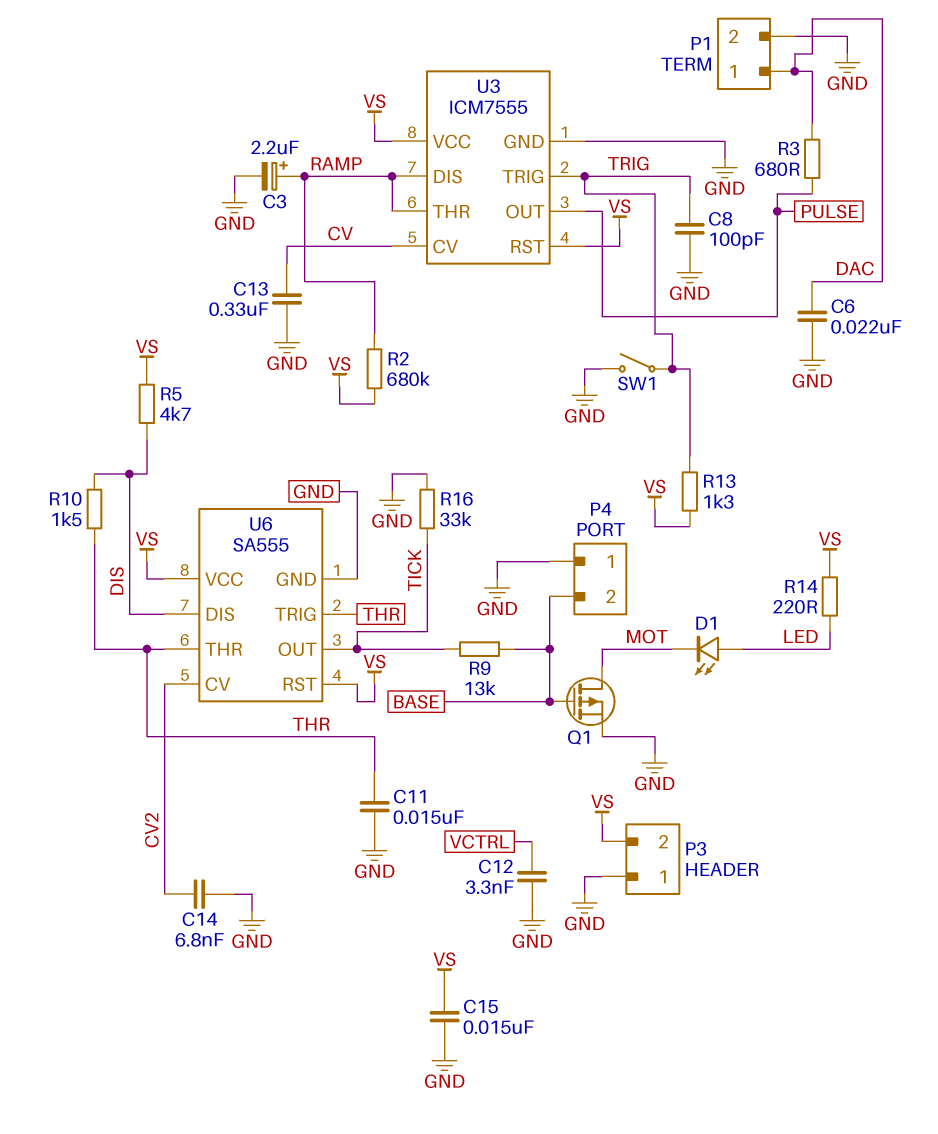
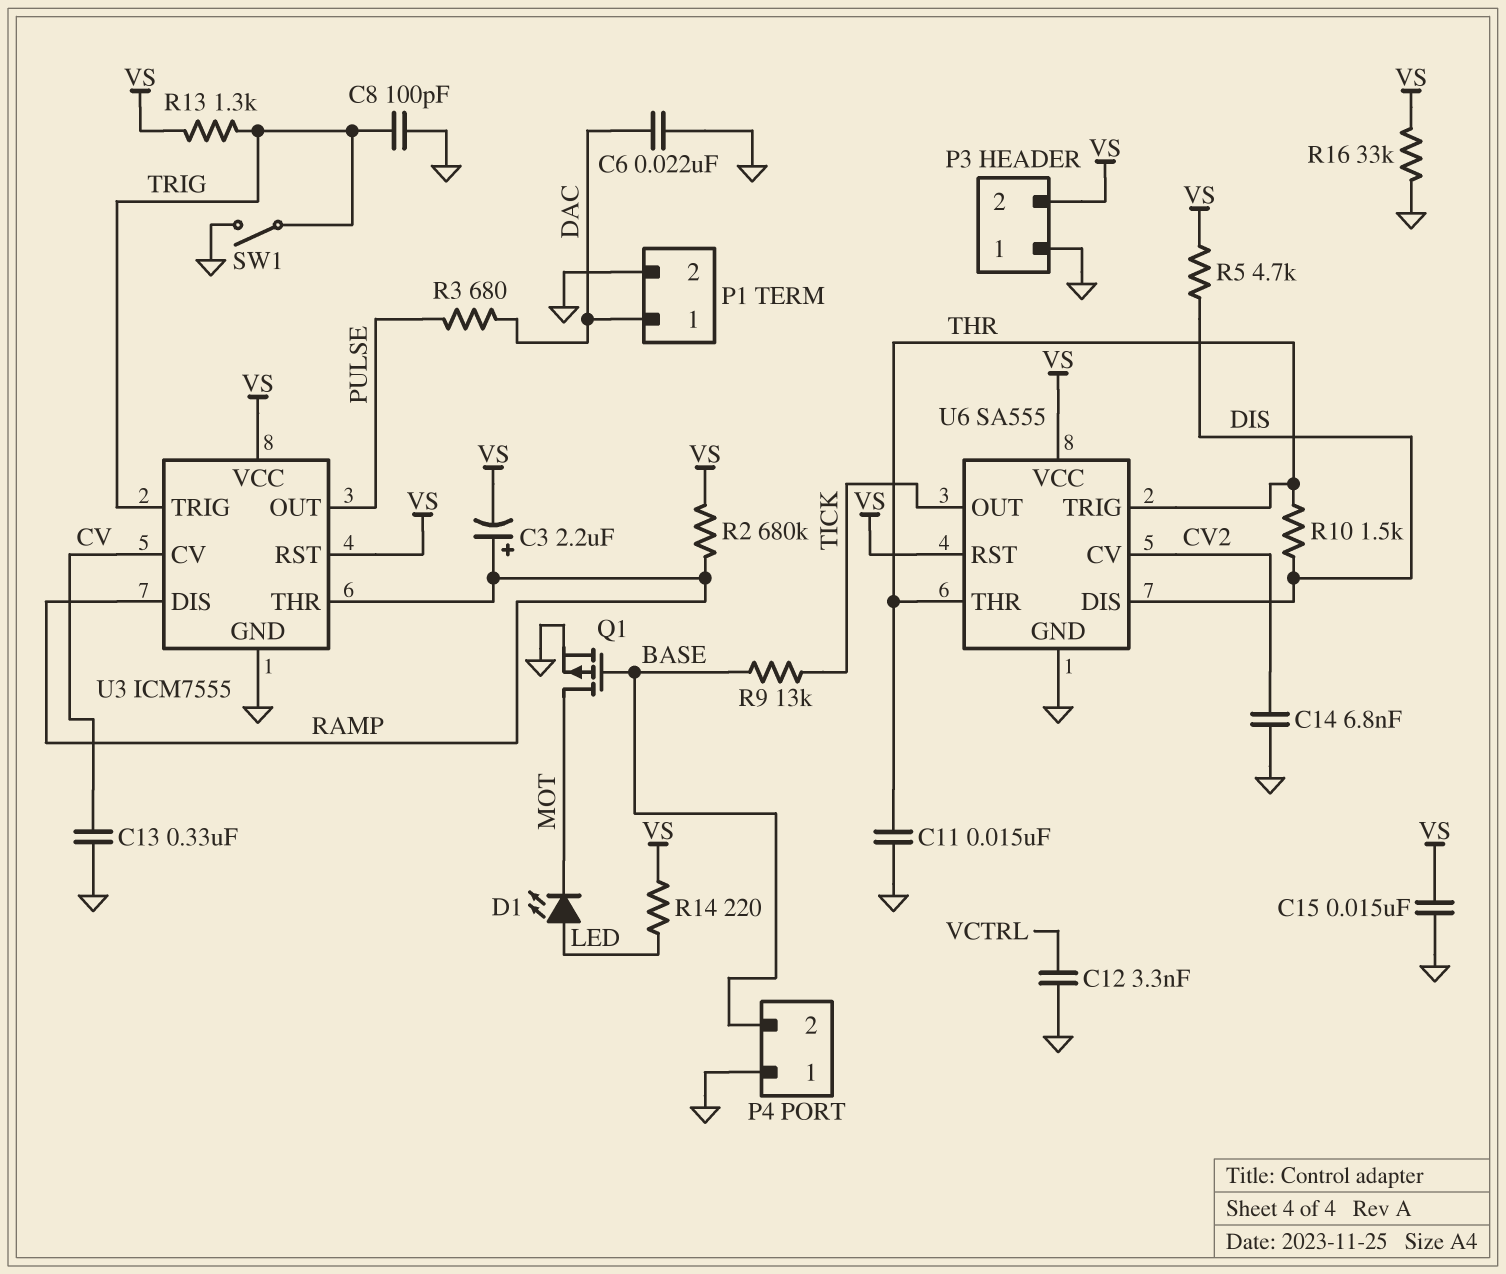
C3: 2.2uF (plus RAMP, minus GND) -> 2.2uF (plus RAMP, minus VS)
R16: 33k (GND, TICK) -> 33k (GND, VS)

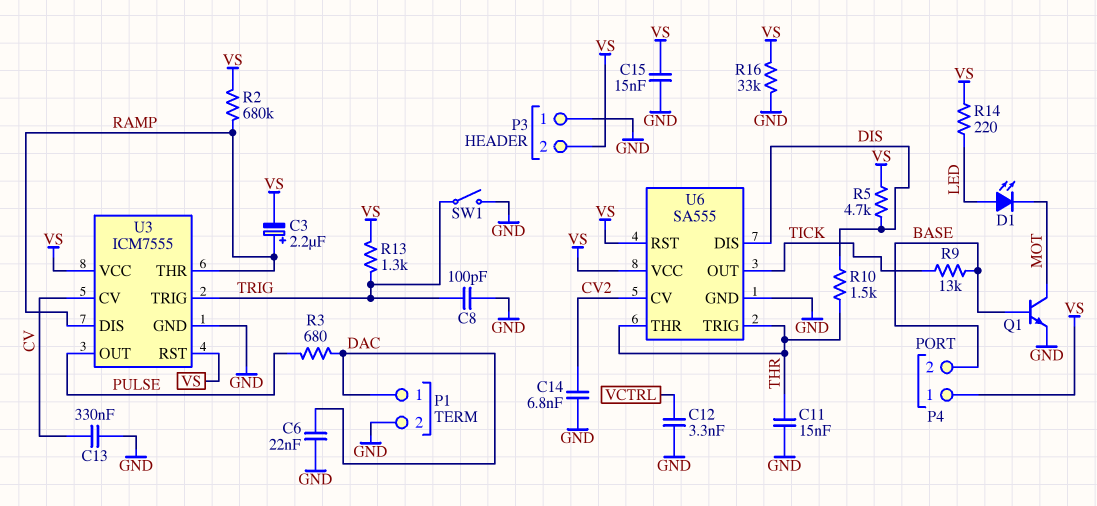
P4 pin 1: GND -> VS
Q1: PMOS (G BASE, D MOT, S GND) -> NPN (B BASE, C MOT, E GND)

